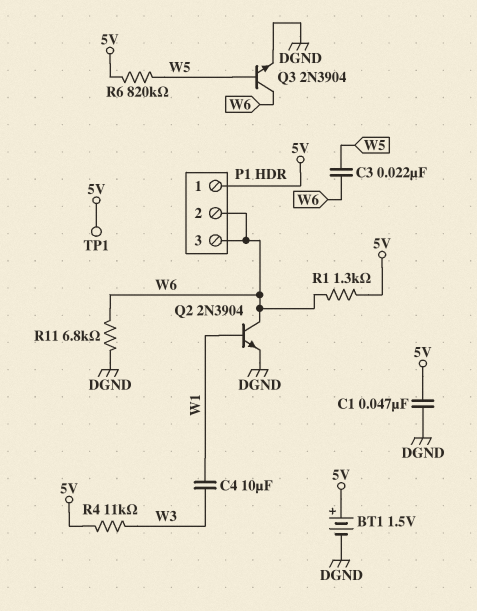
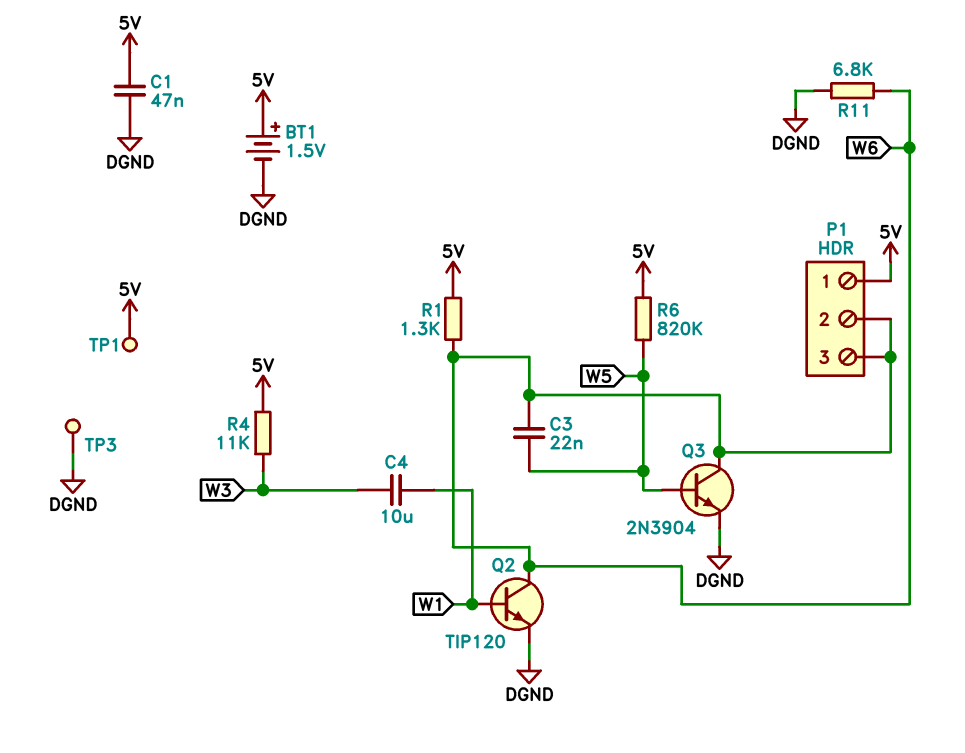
Q2: NPN 2N3904 (B W1, C W6, E DGND) -> NPN TIP120 (B W1, C W6, E DGND)
TP3: none -> test point (DGND)

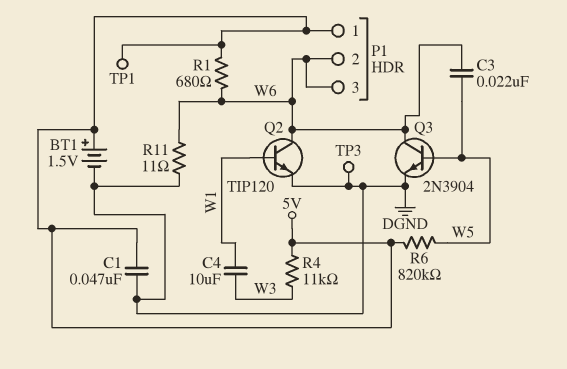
R1: 1.3k (5V, W6) -> 680 (5V, W6)
R11: 6.8k (DGND, W6) -> 11 (DGND, W6)

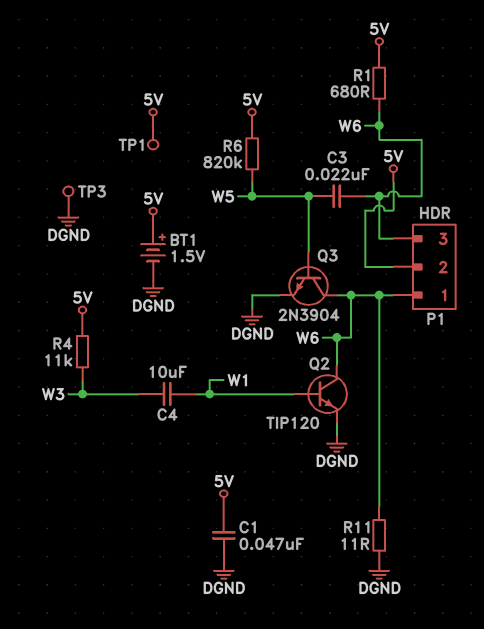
P1 pin 1: 5V -> W6
P1 pin 2: W6 -> 5V

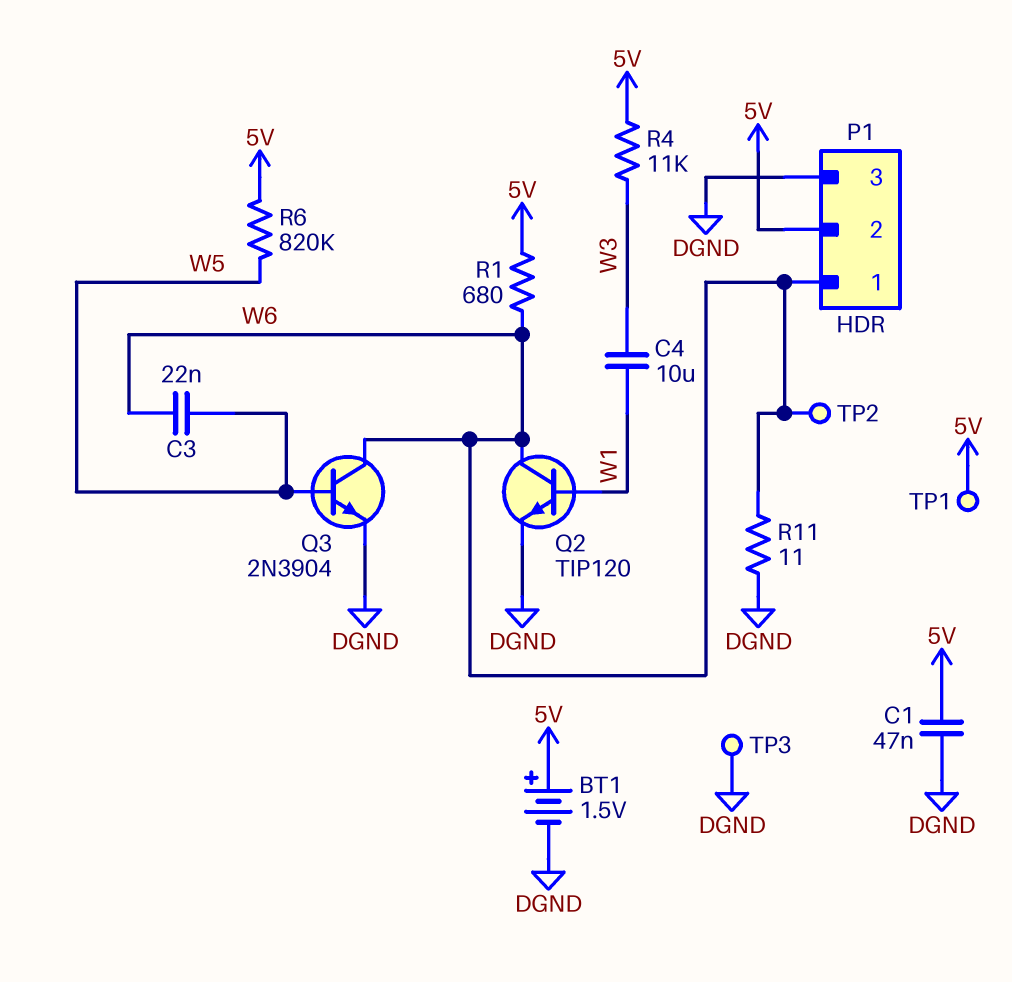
P1 pin 3: W6 -> DGND
TP2: none -> test point (W6)

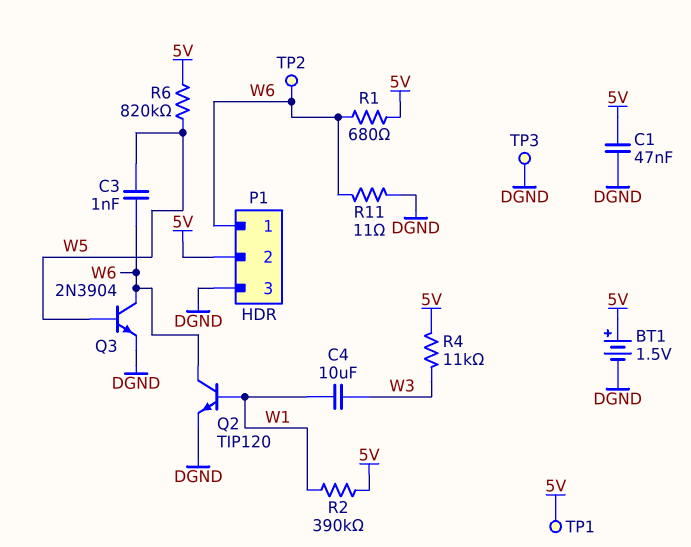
C3: 22nF (W5, W6) -> 1nF (W5, W6)
R2: none -> 390k (5V, W1)

